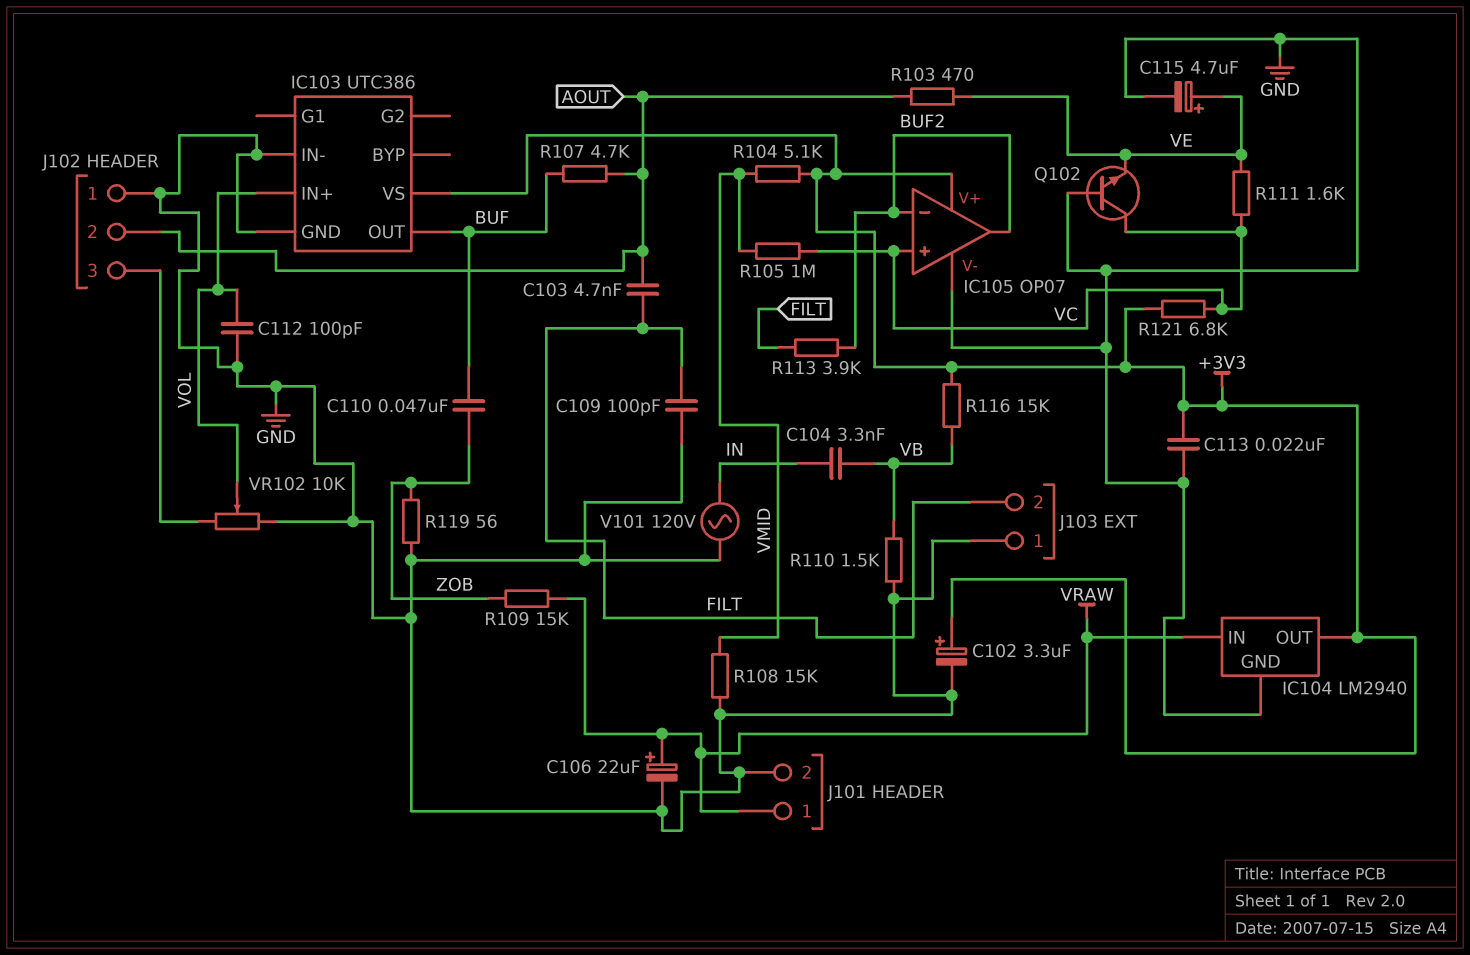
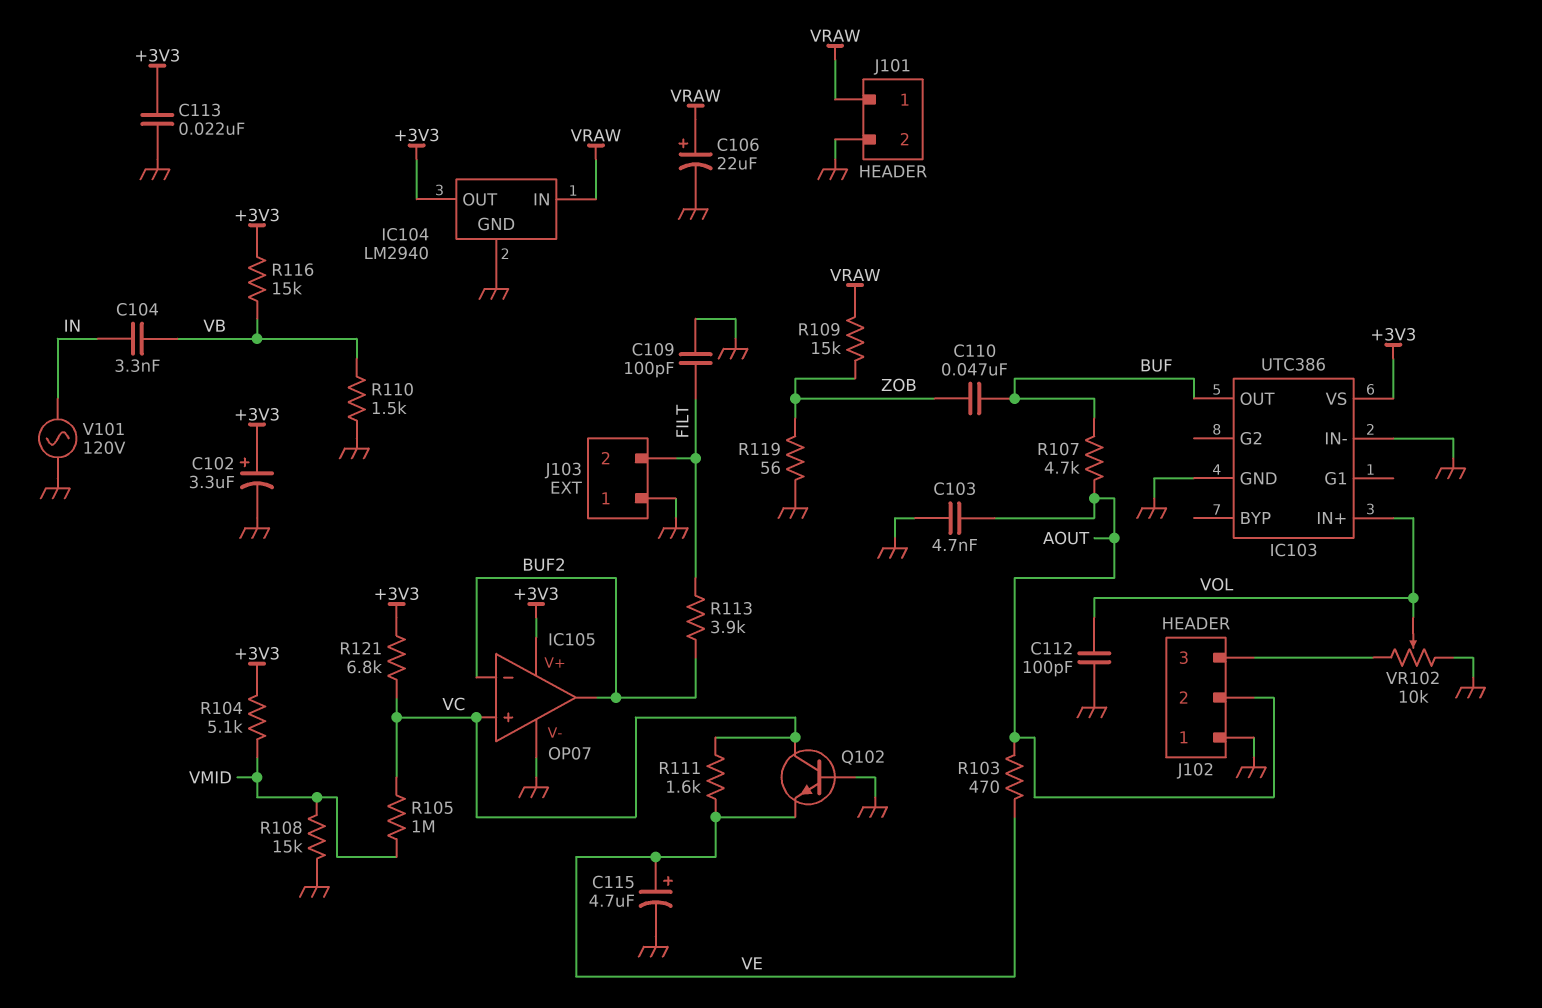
C103: 4.7nF (AOUT, FILT) -> 4.7nF (AOUT, GND)

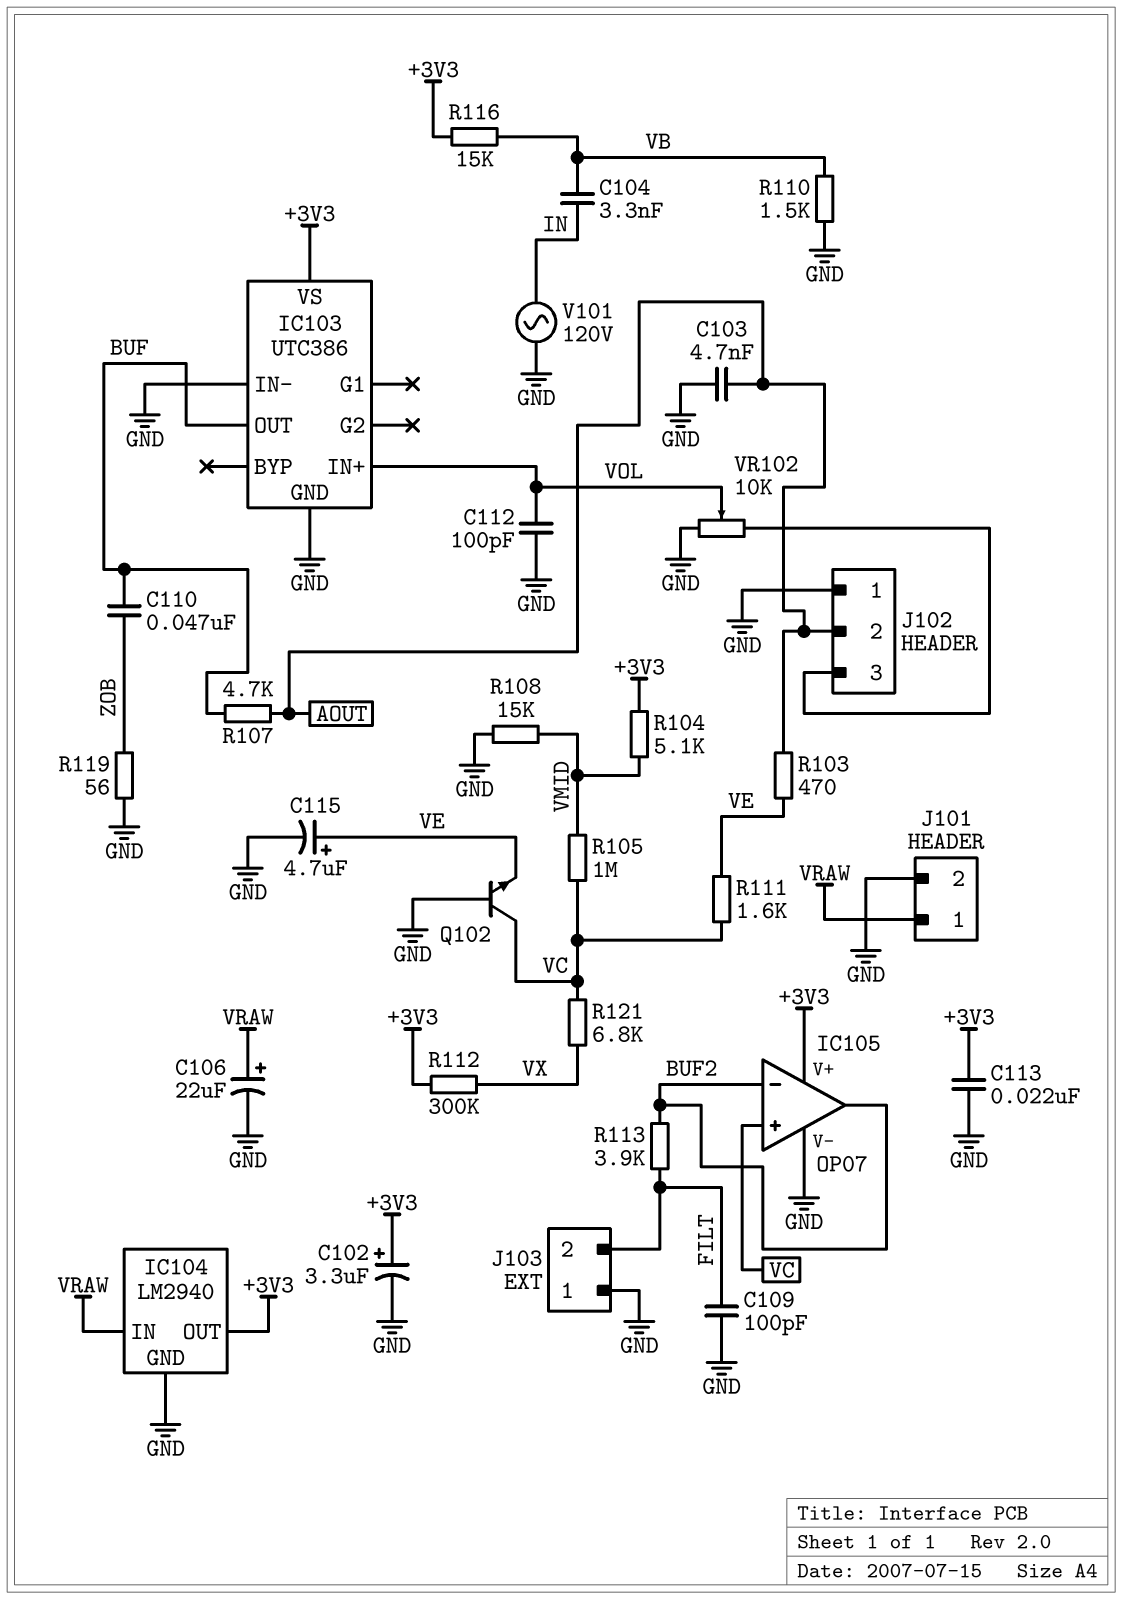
R109: 15k (VRAW, ZOB) -> none
R112: none -> 300k (+3V3, VX)
R121: 6.8k (+3V3, VC) -> 6.8k (VC, VX)

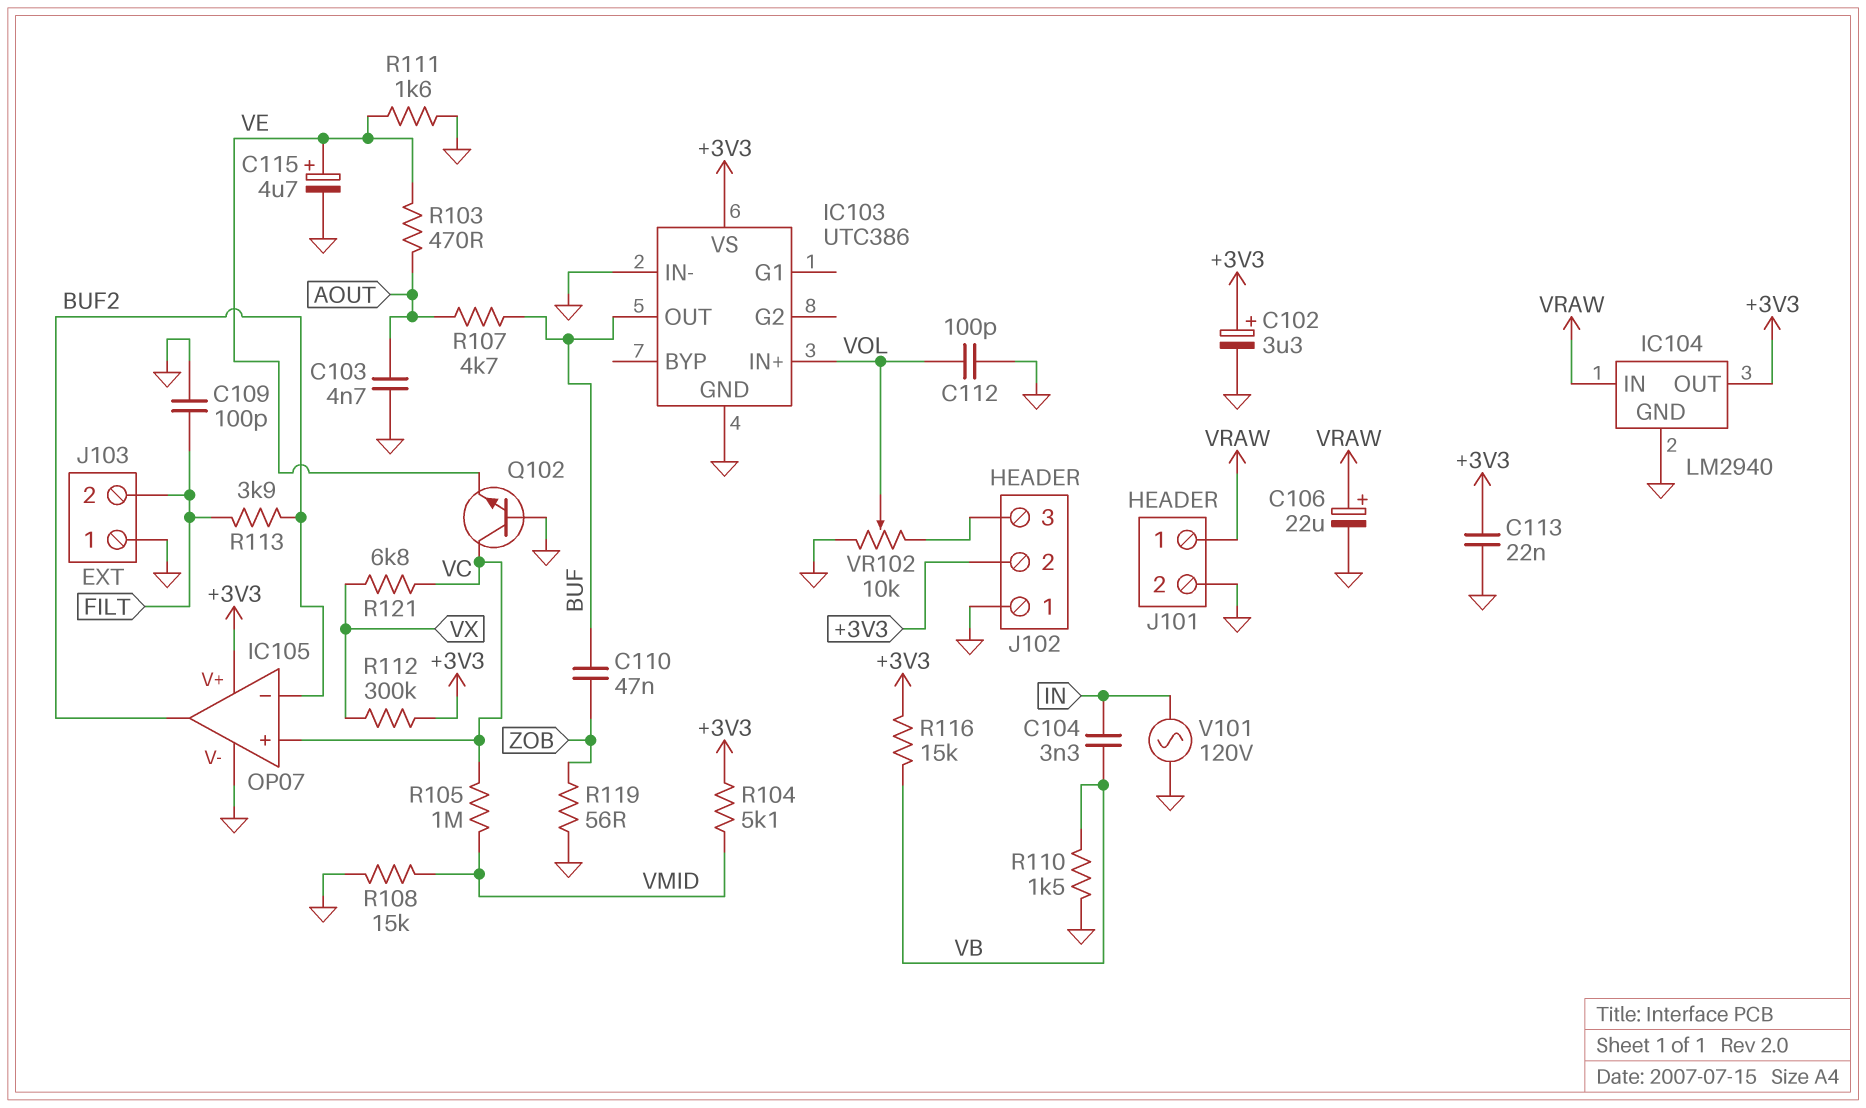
J102 pin 2: AOUT -> +3V3
R111: 1.6k (VC, VE) -> 1.6k (GND, VE)

